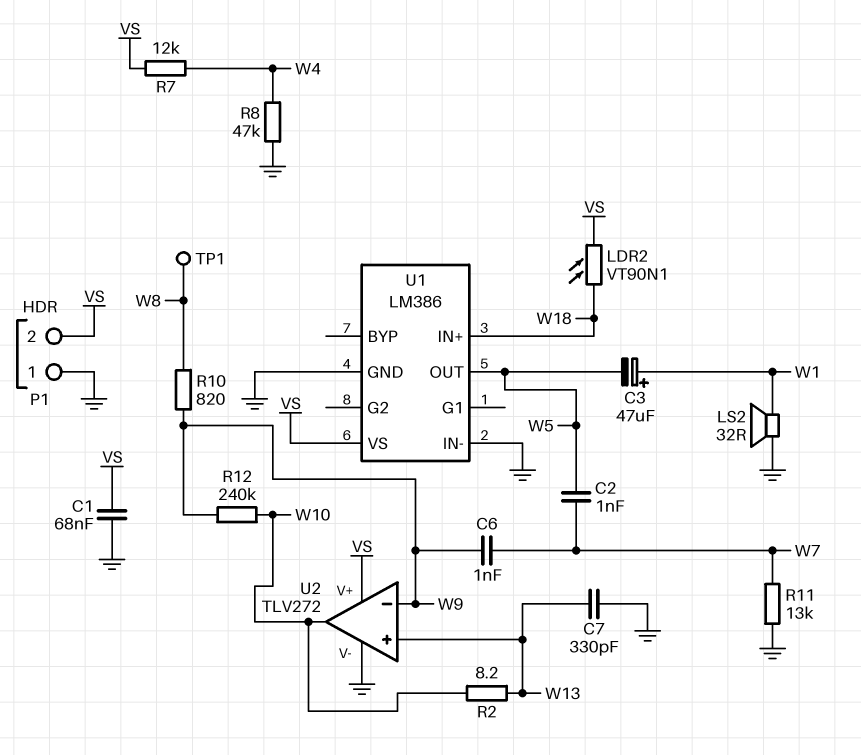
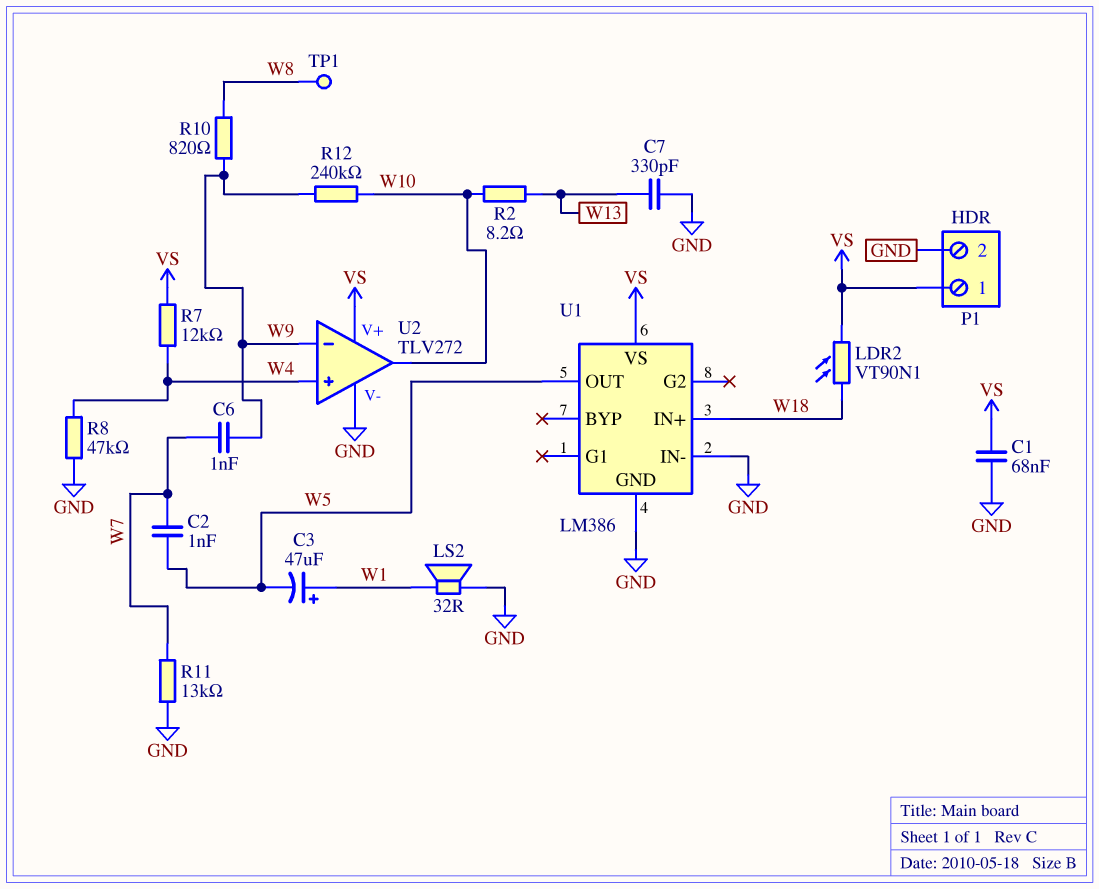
P1 pin 1: GND -> VS
P1 pin 2: VS -> GND
U2 pin in+: W13 -> W4

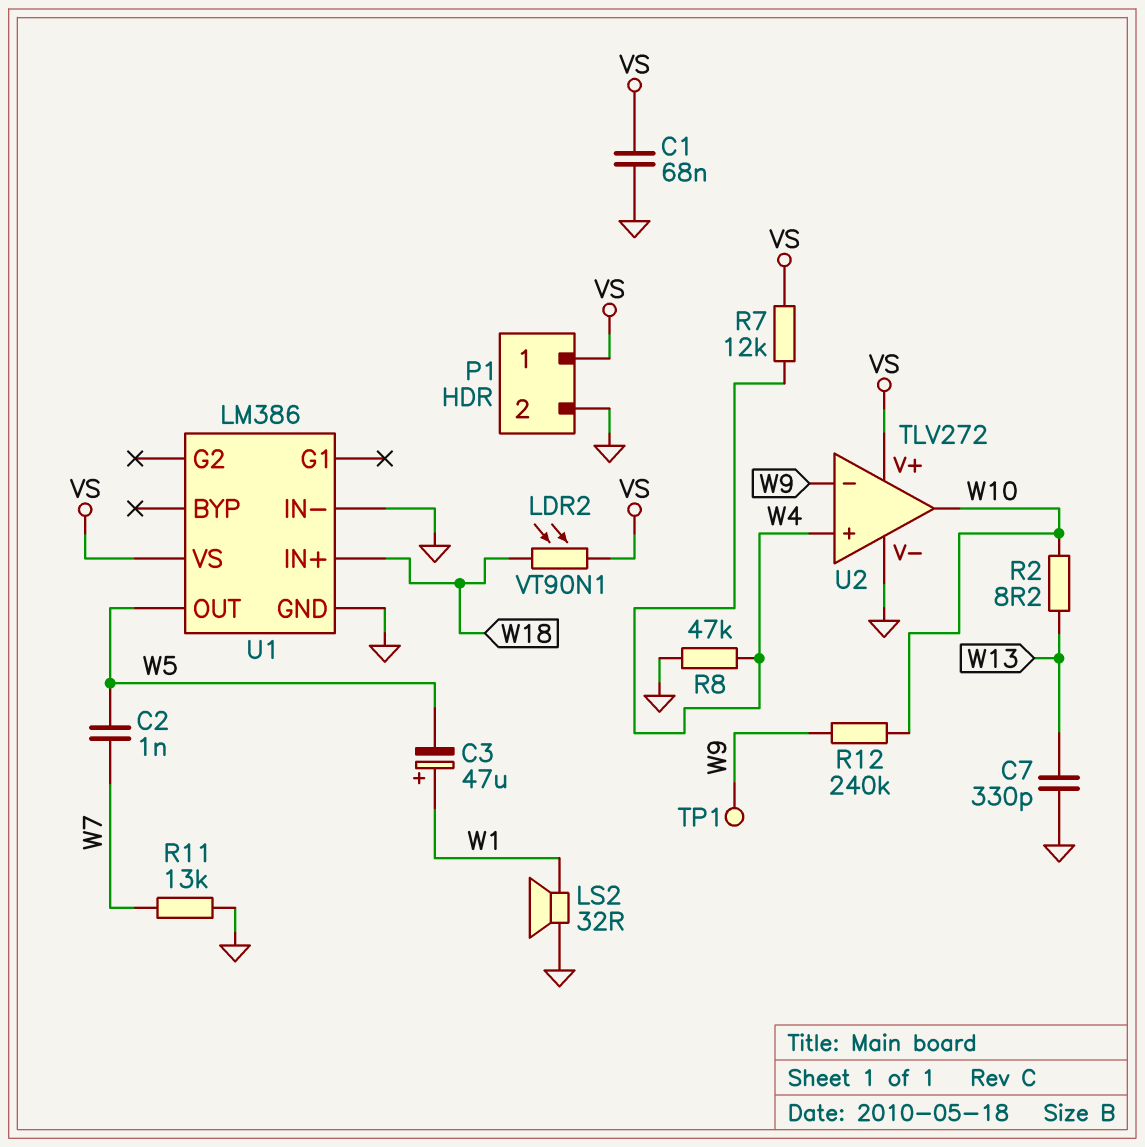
C6: 1nF (W7, W9) -> none
R10: 820 (W8, W9) -> none
TP1: test point (W8) -> test point (W9)

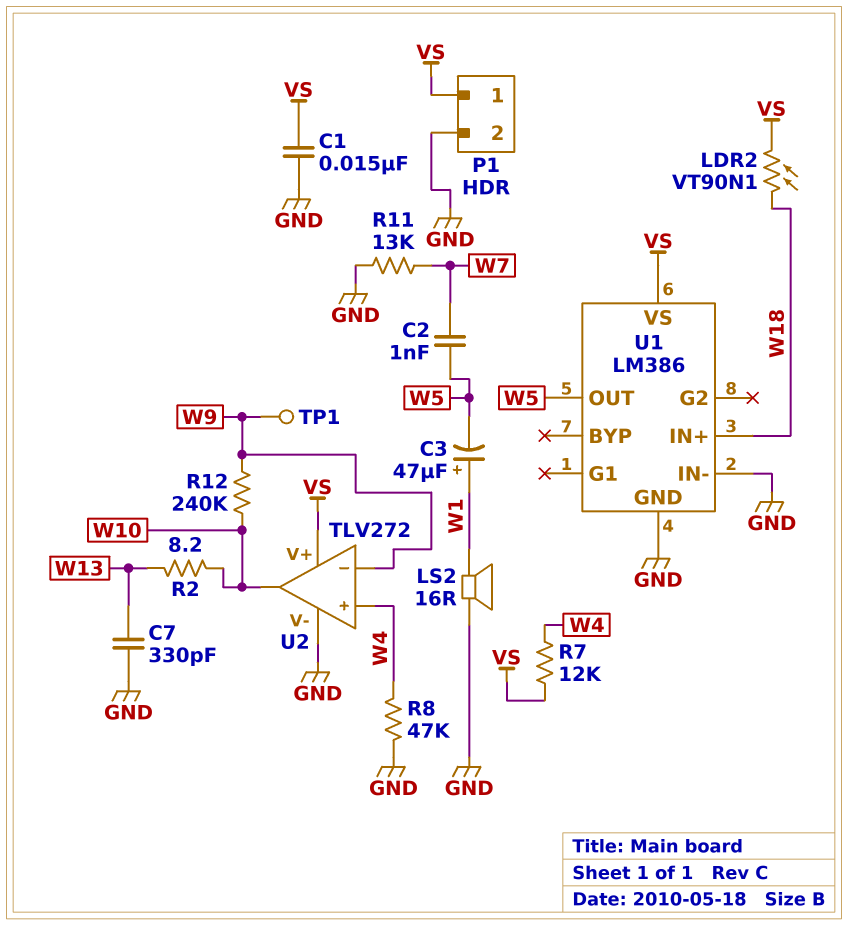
C1: 68nF (GND, VS) -> 15nF (GND, VS)
LS2: speaker 32R (GND, W1) -> speaker 16R (GND, W1)

